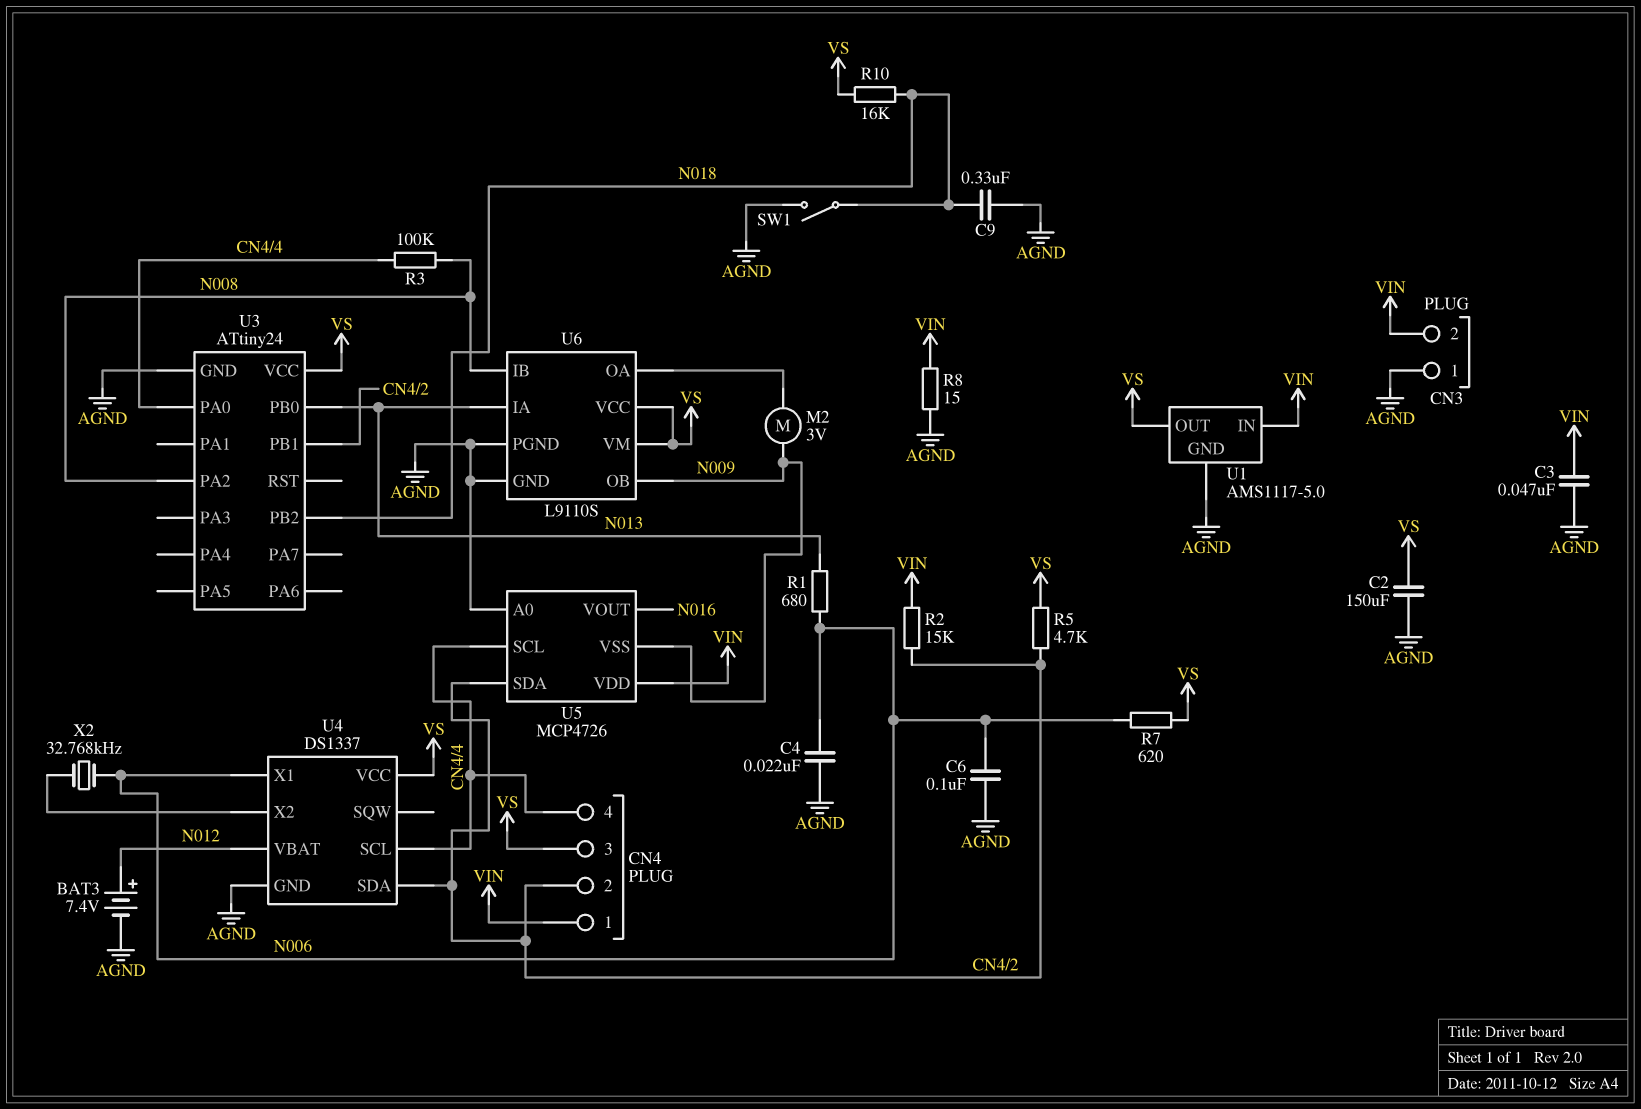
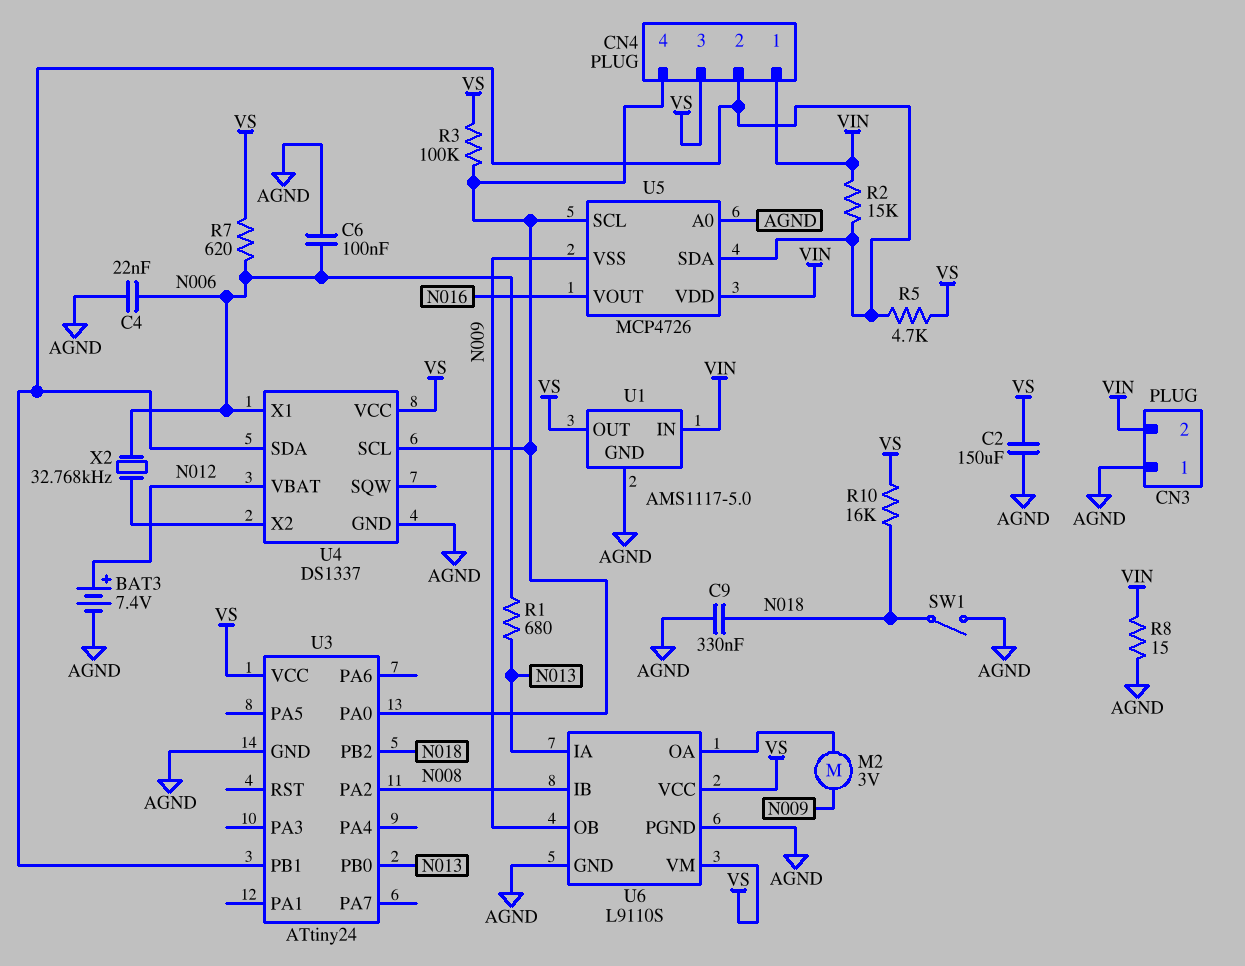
C3: 47nF (AGND, VIN) -> none
R3: 100k (CN4/4, N008) -> 100k (CN4/4, VS)

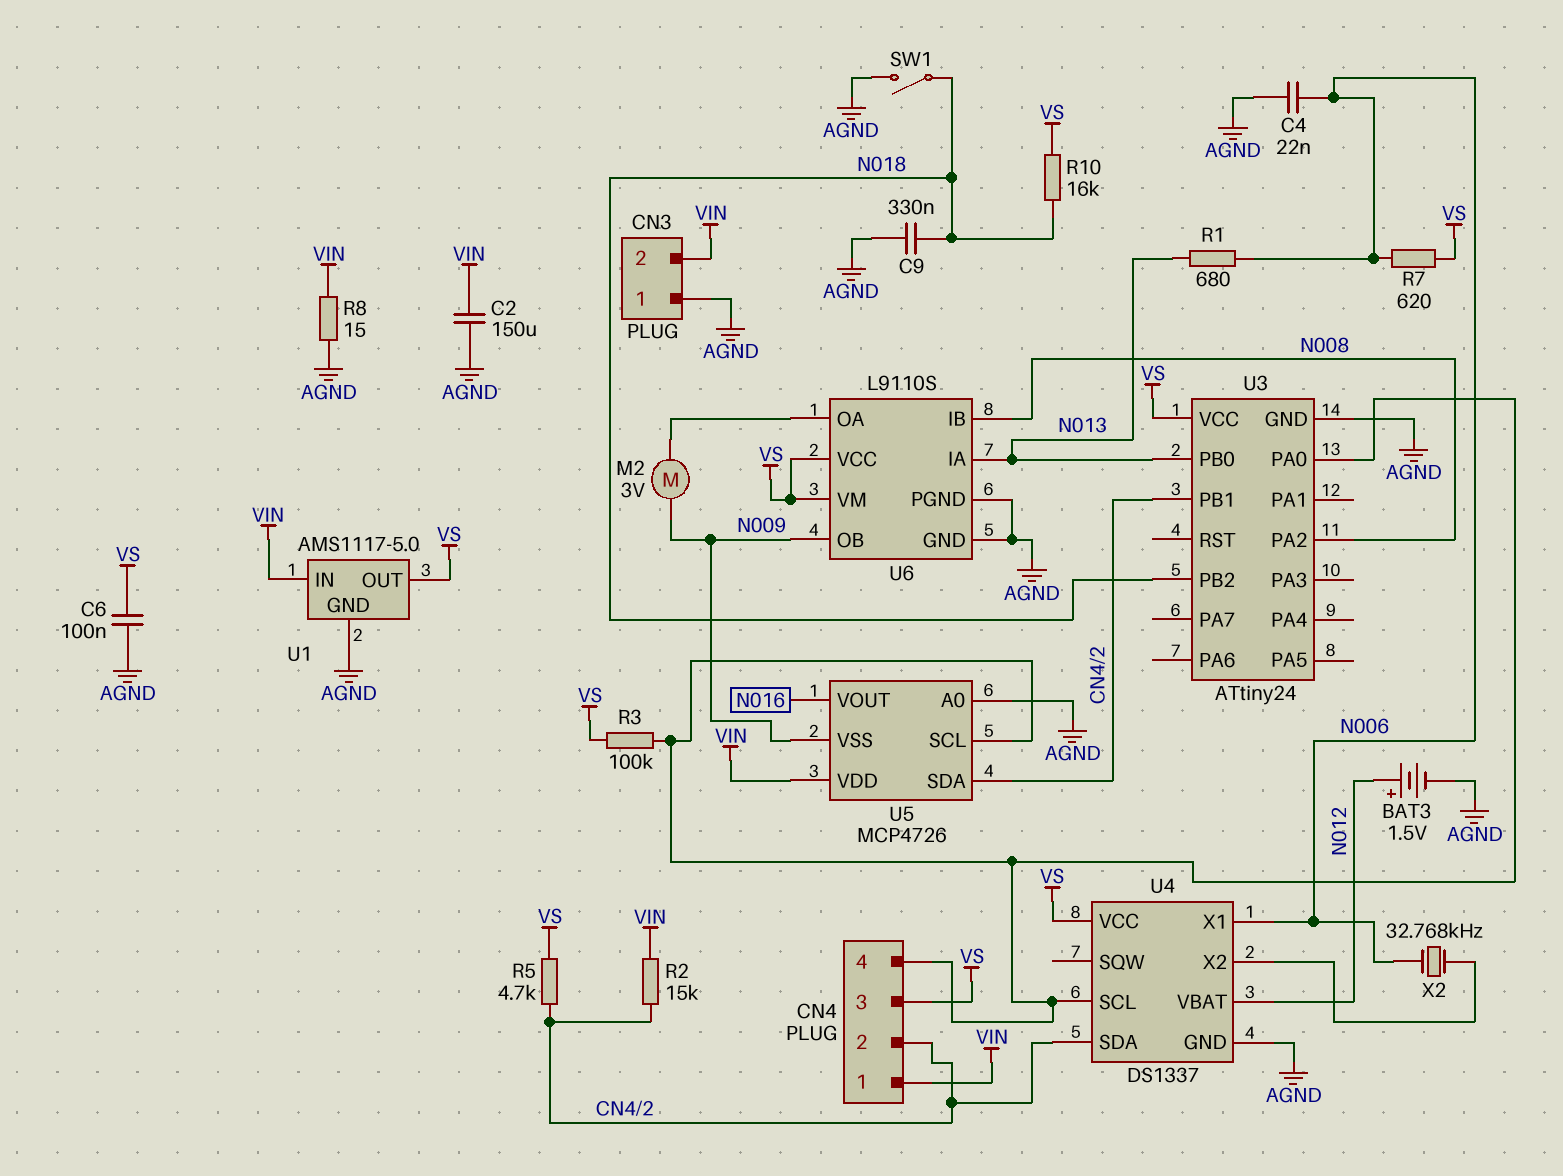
BAT3: 7.4V (plus N012, minus AGND) -> 1.5V (plus N012, minus AGND)
C2: 150uF (AGND, VS) -> 150uF (AGND, VIN)
C6: 100nF (AGND, N006) -> 100nF (AGND, VS)

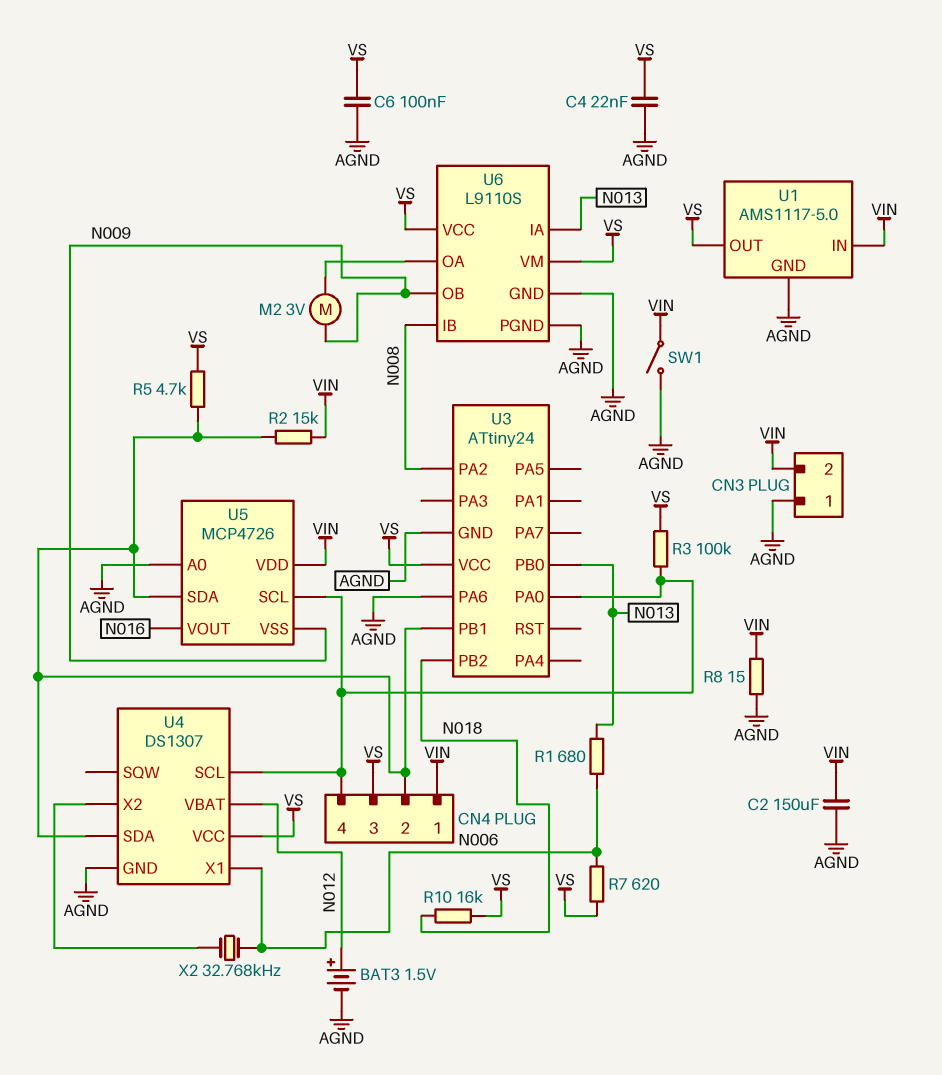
C4: 22nF (AGND, N006) -> 22nF (AGND, VS)
C9: 330nF (AGND, N018) -> none
SW1: switch (AGND, N018) -> switch (AGND, VIN)
U3 pin PA6: none -> AGND
U4: DS1337 -> DS1307

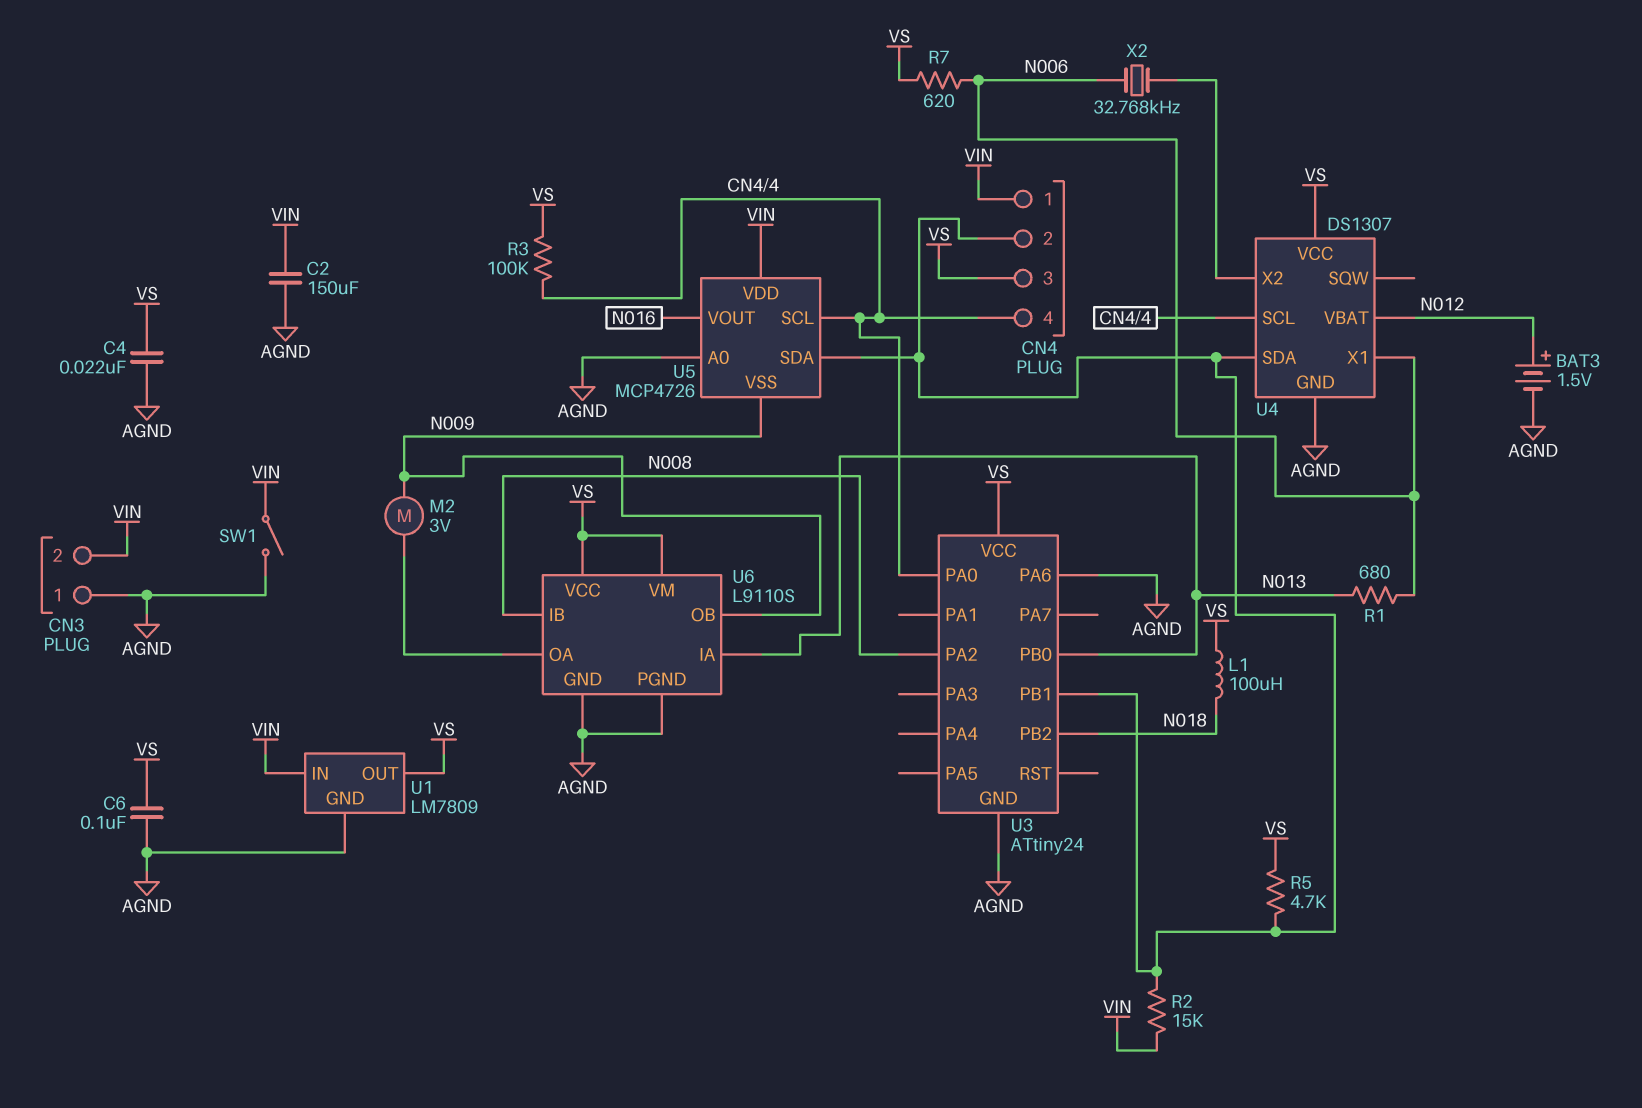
L1: none -> 100uH (N018, VS)
R8: 15 (AGND, VIN) -> none
R10: 16k (N018, VS) -> none
U1: AMS1117-5.0 -> LM7809

